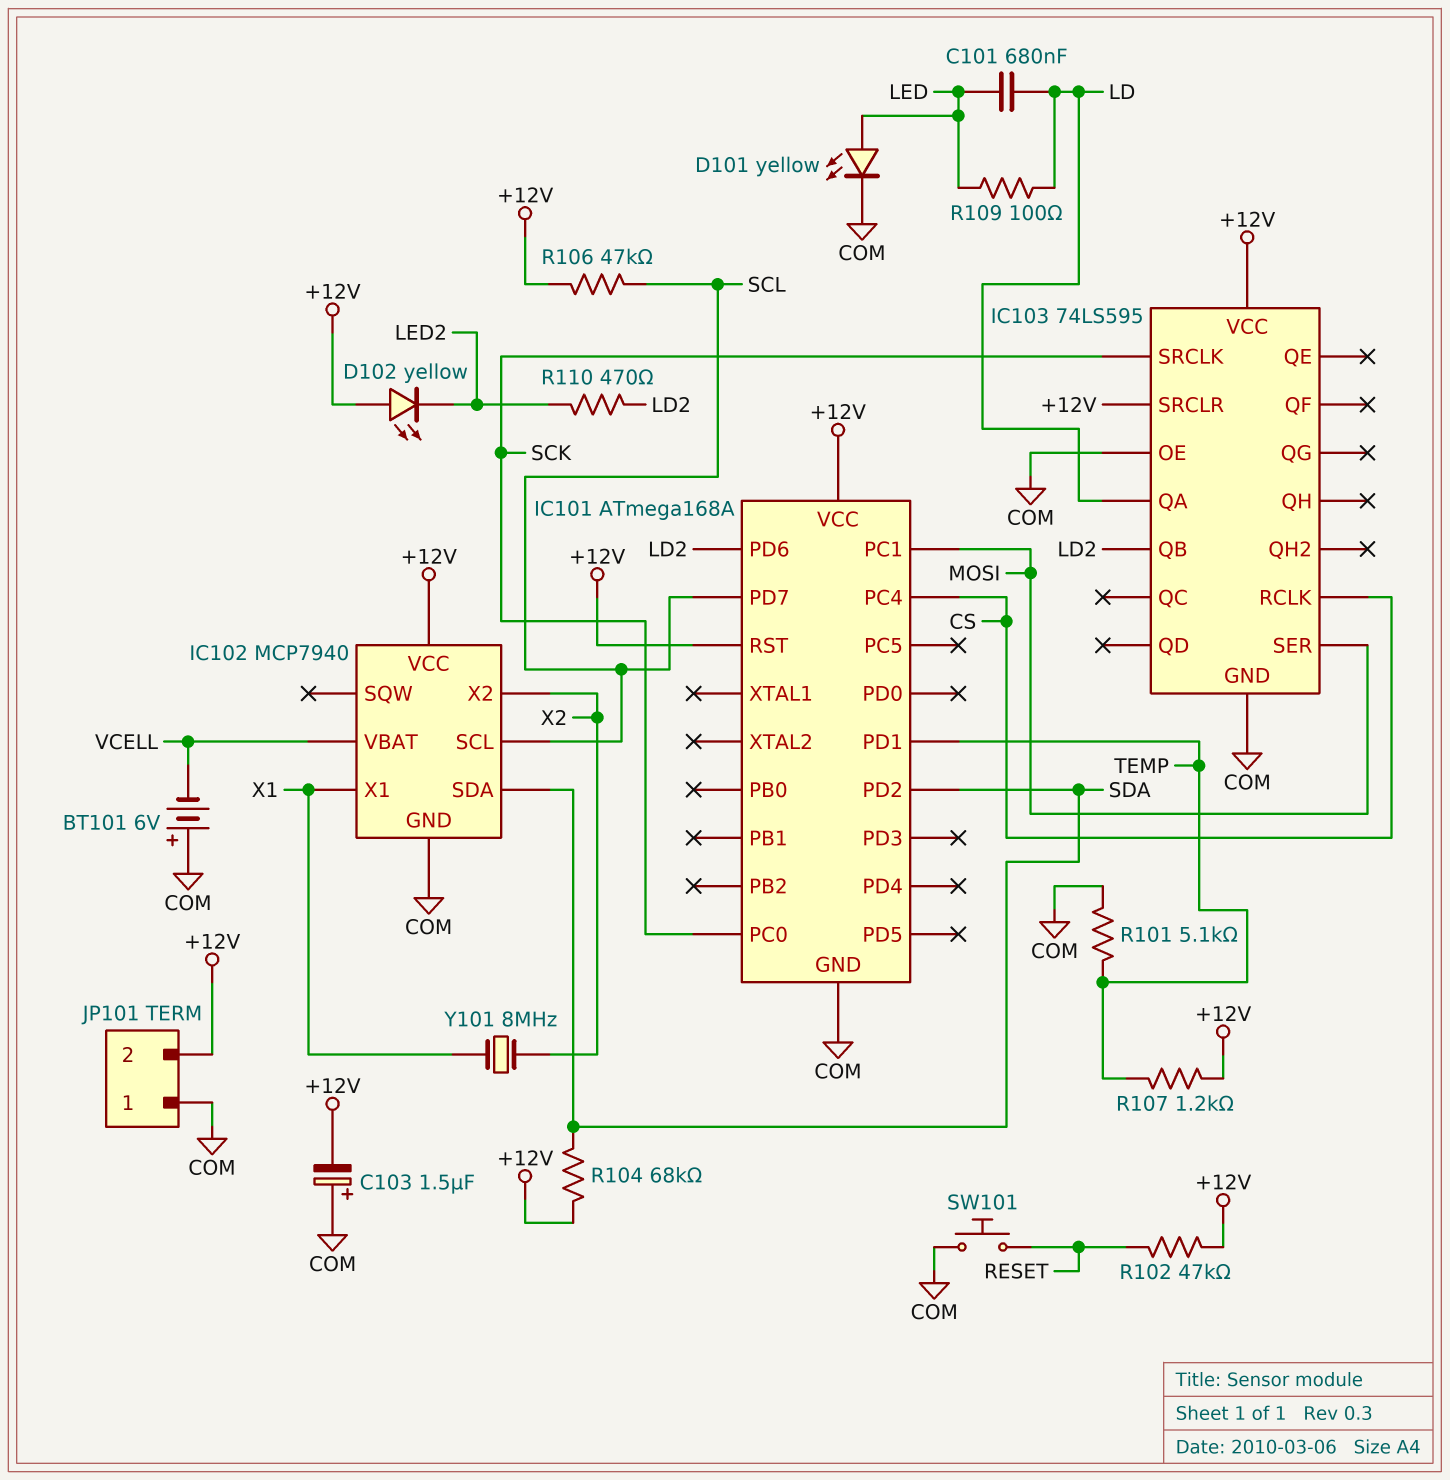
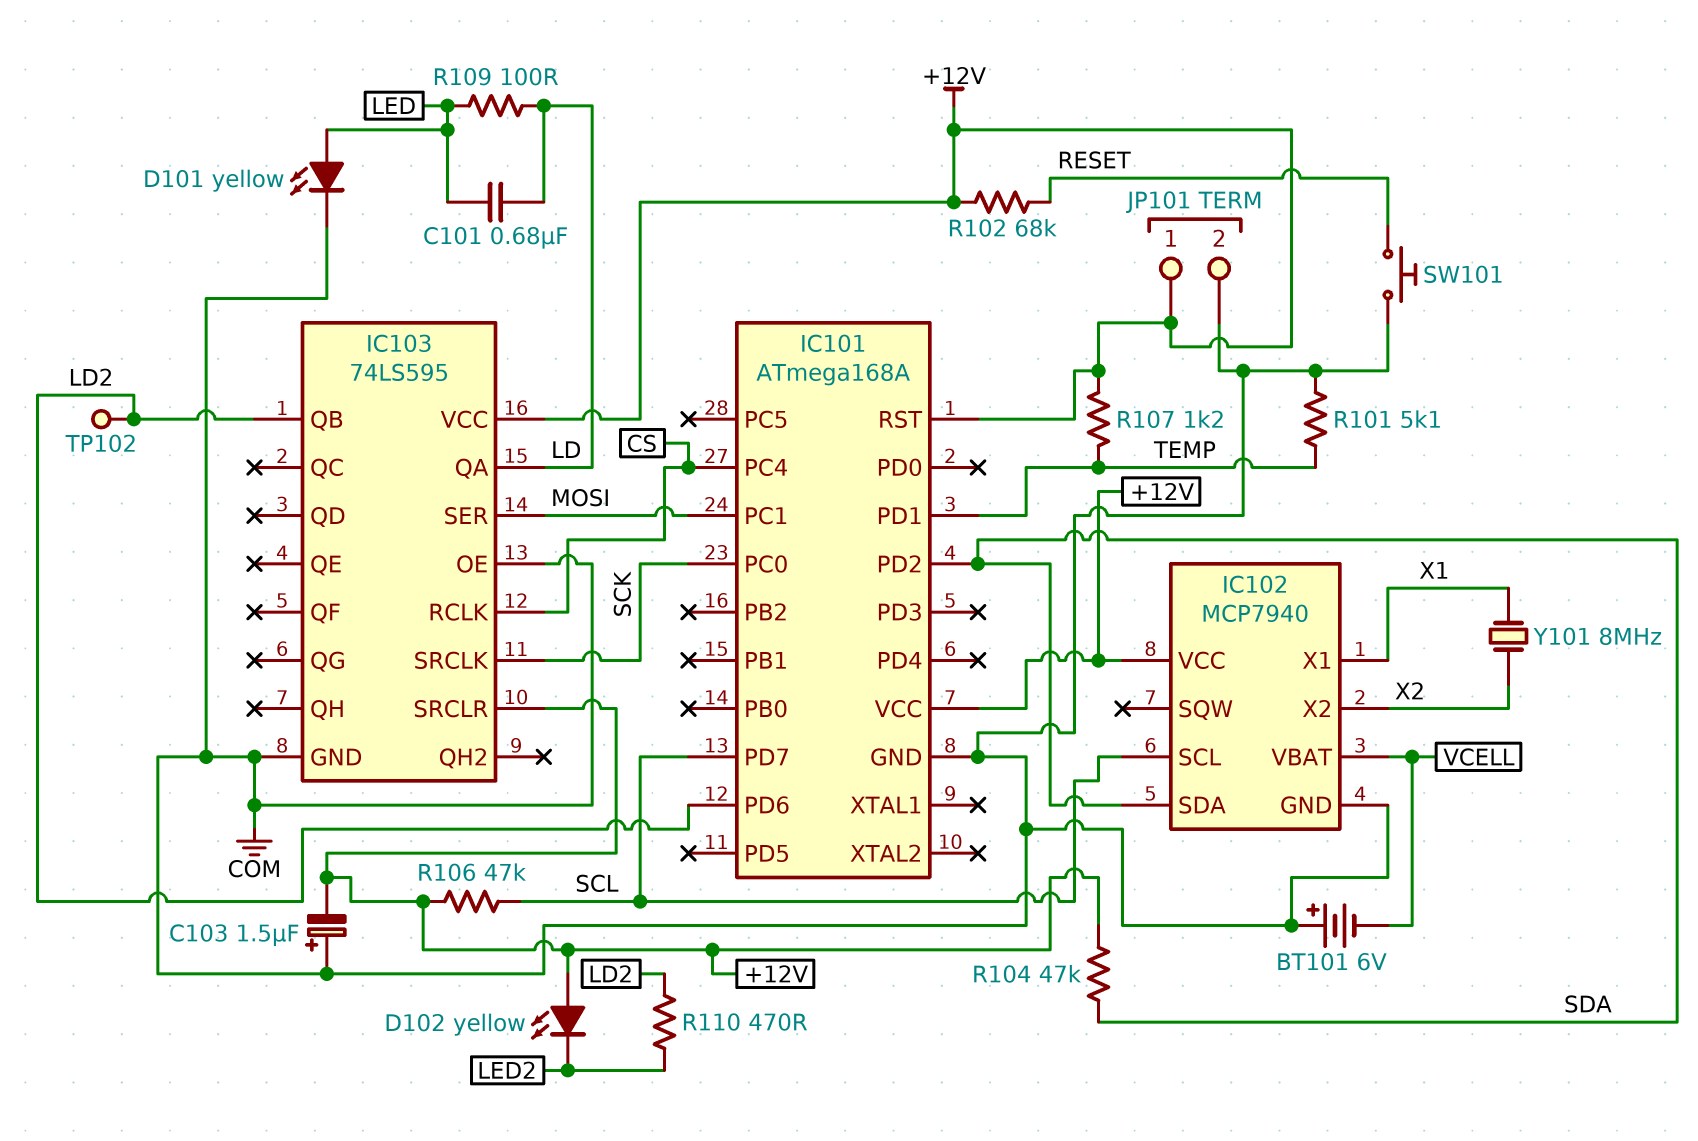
JP101 pin 1: COM -> +12V
JP101 pin 2: +12V -> COM
R102: 47k (+12V, RESET) -> 68k (+12V, RESET)
R104: 68k (+12V, SDA) -> 47k (+12V, SDA)
TP102: none -> test point (LD2)

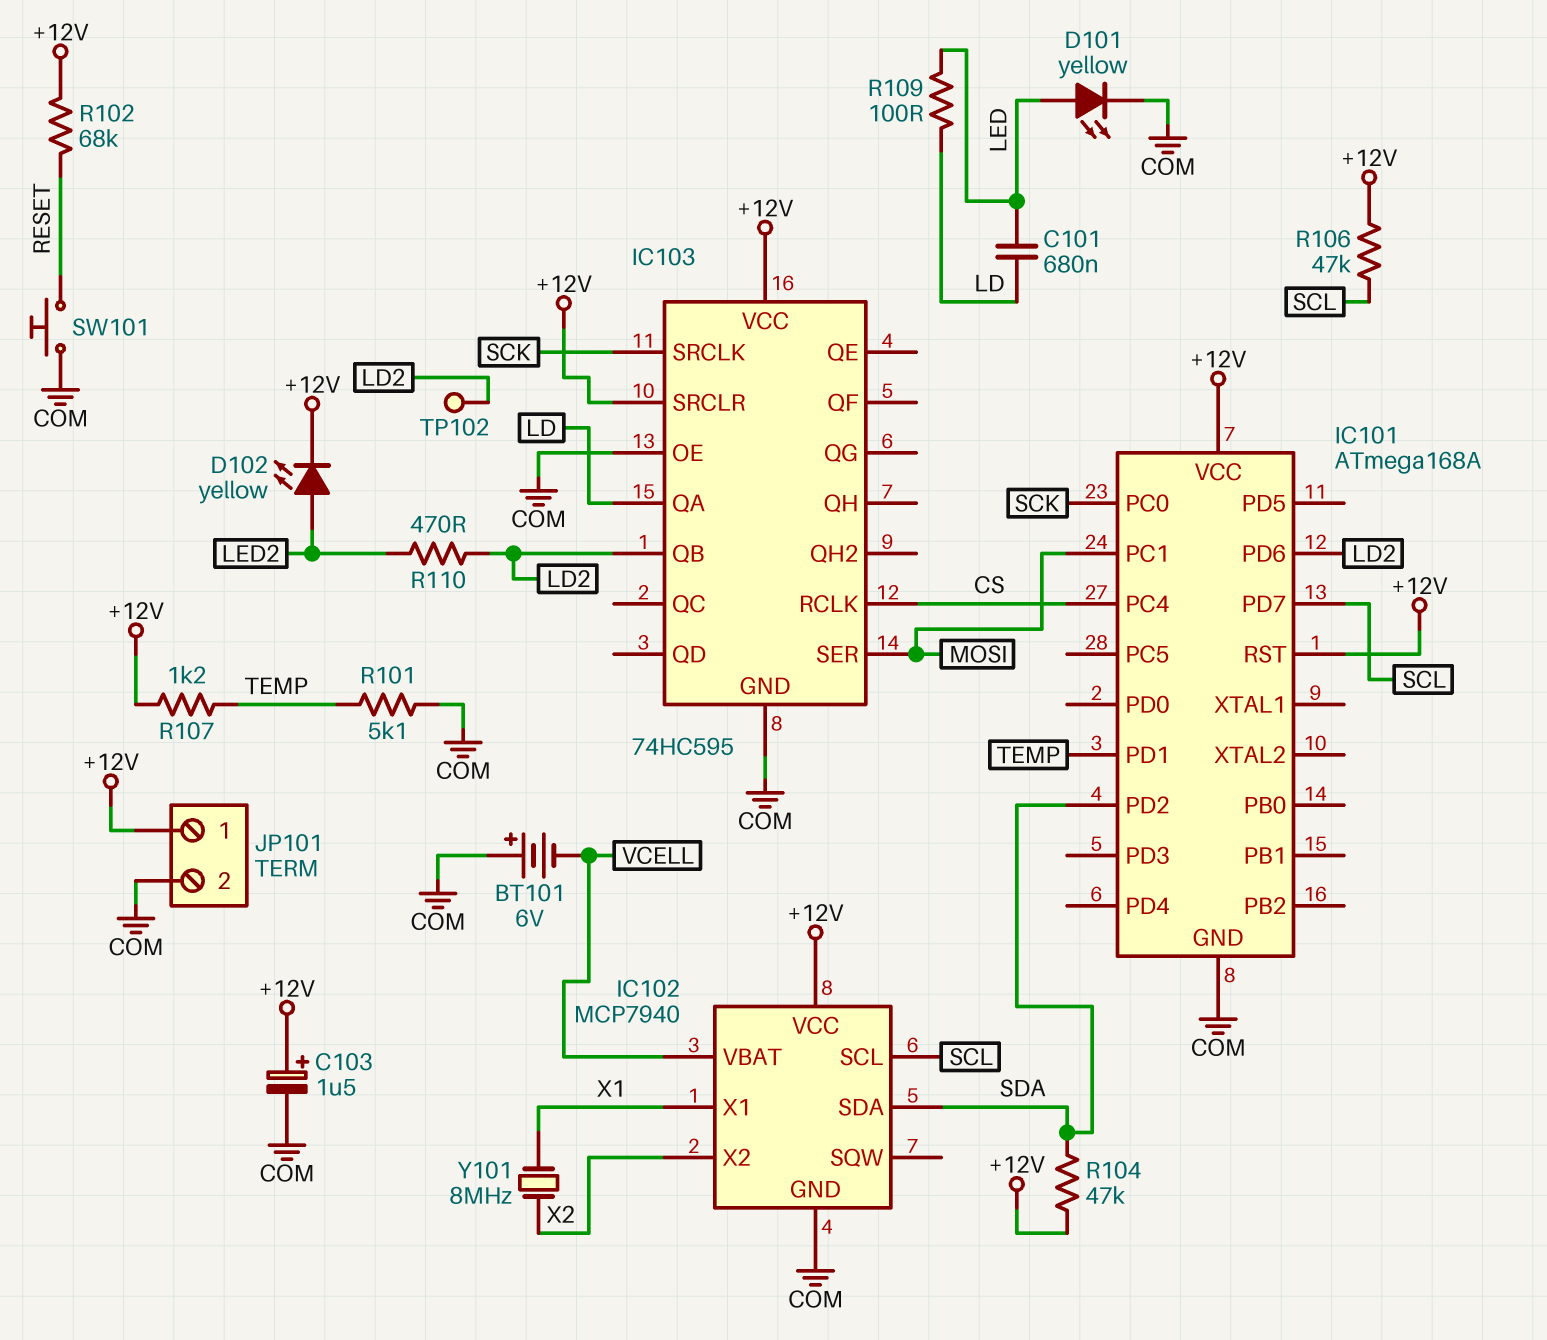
C103: 1.5uF (plus COM, minus +12V) -> 1.5uF (plus +12V, minus COM)
D102: LED yellow (A +12V, K LED2) -> LED yellow (A LED2, K +12V)
IC103: 74LS595 -> 74HC595

